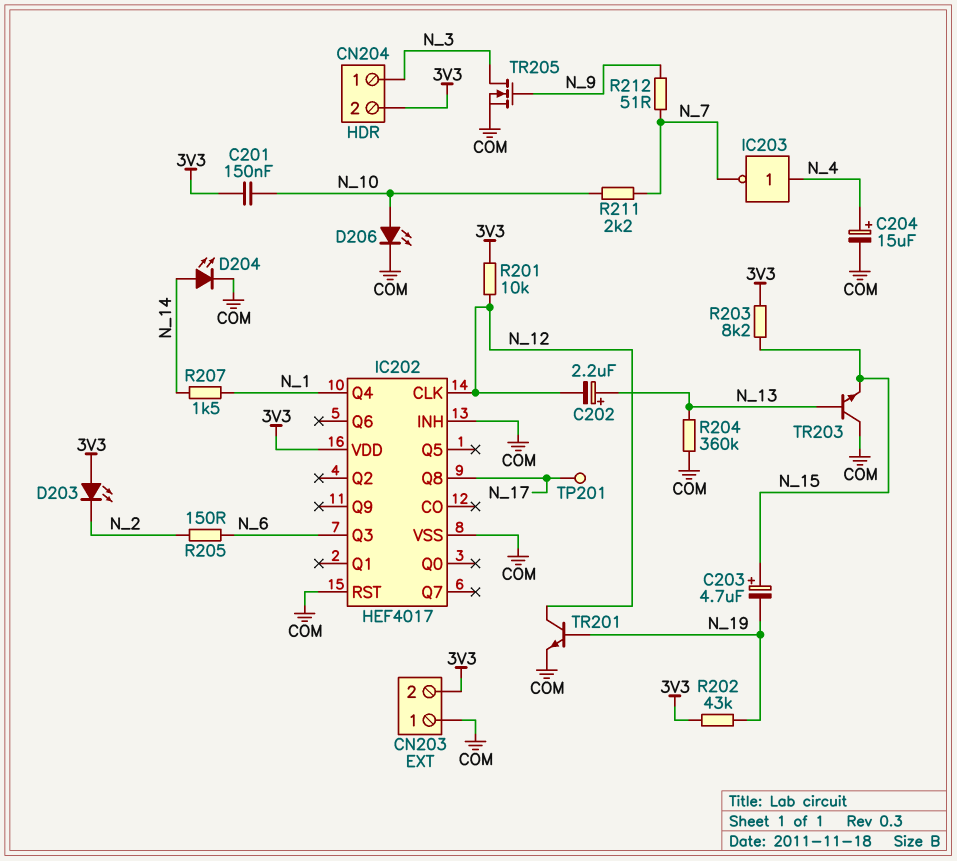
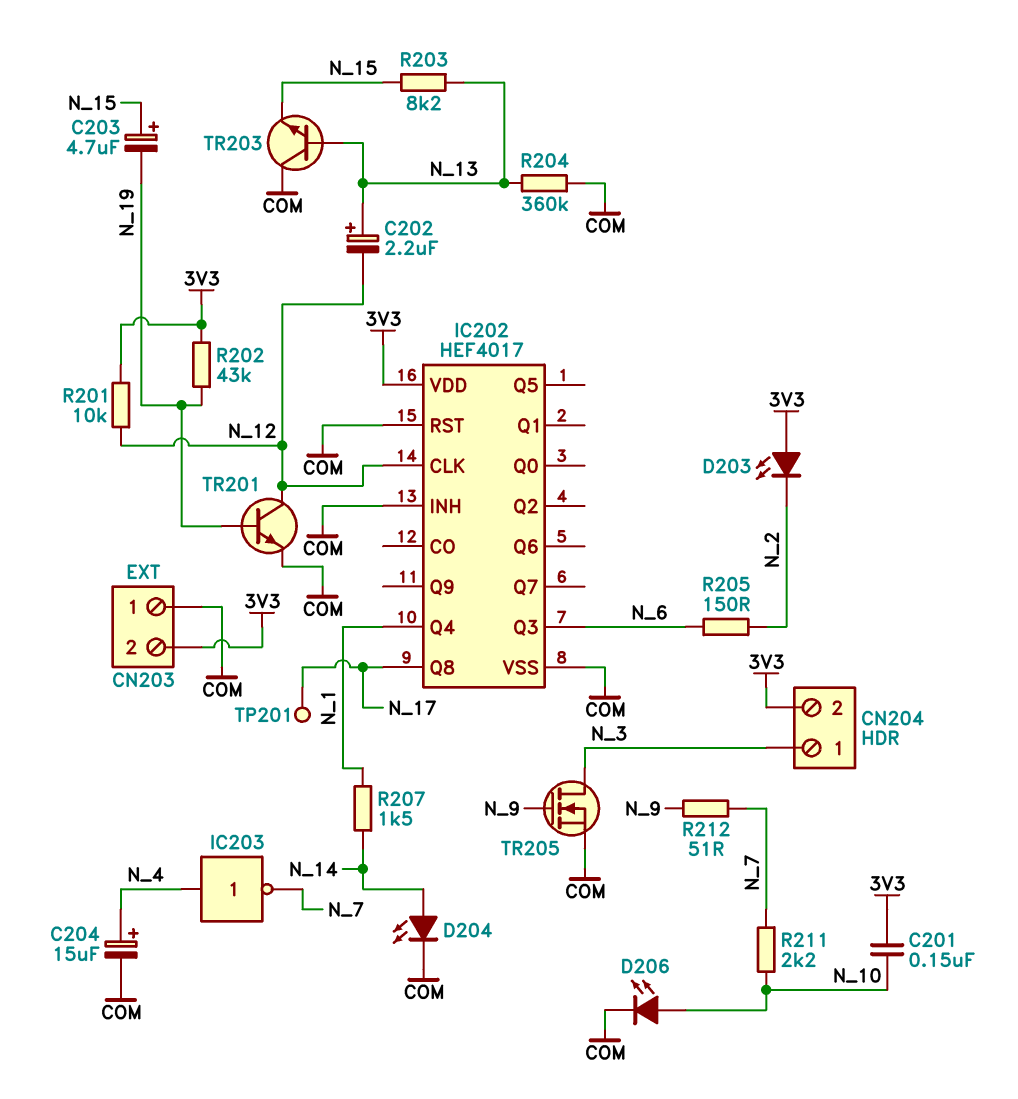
R203: 8.2k (3V3, N_15) -> 8.2k (N_13, N_15)

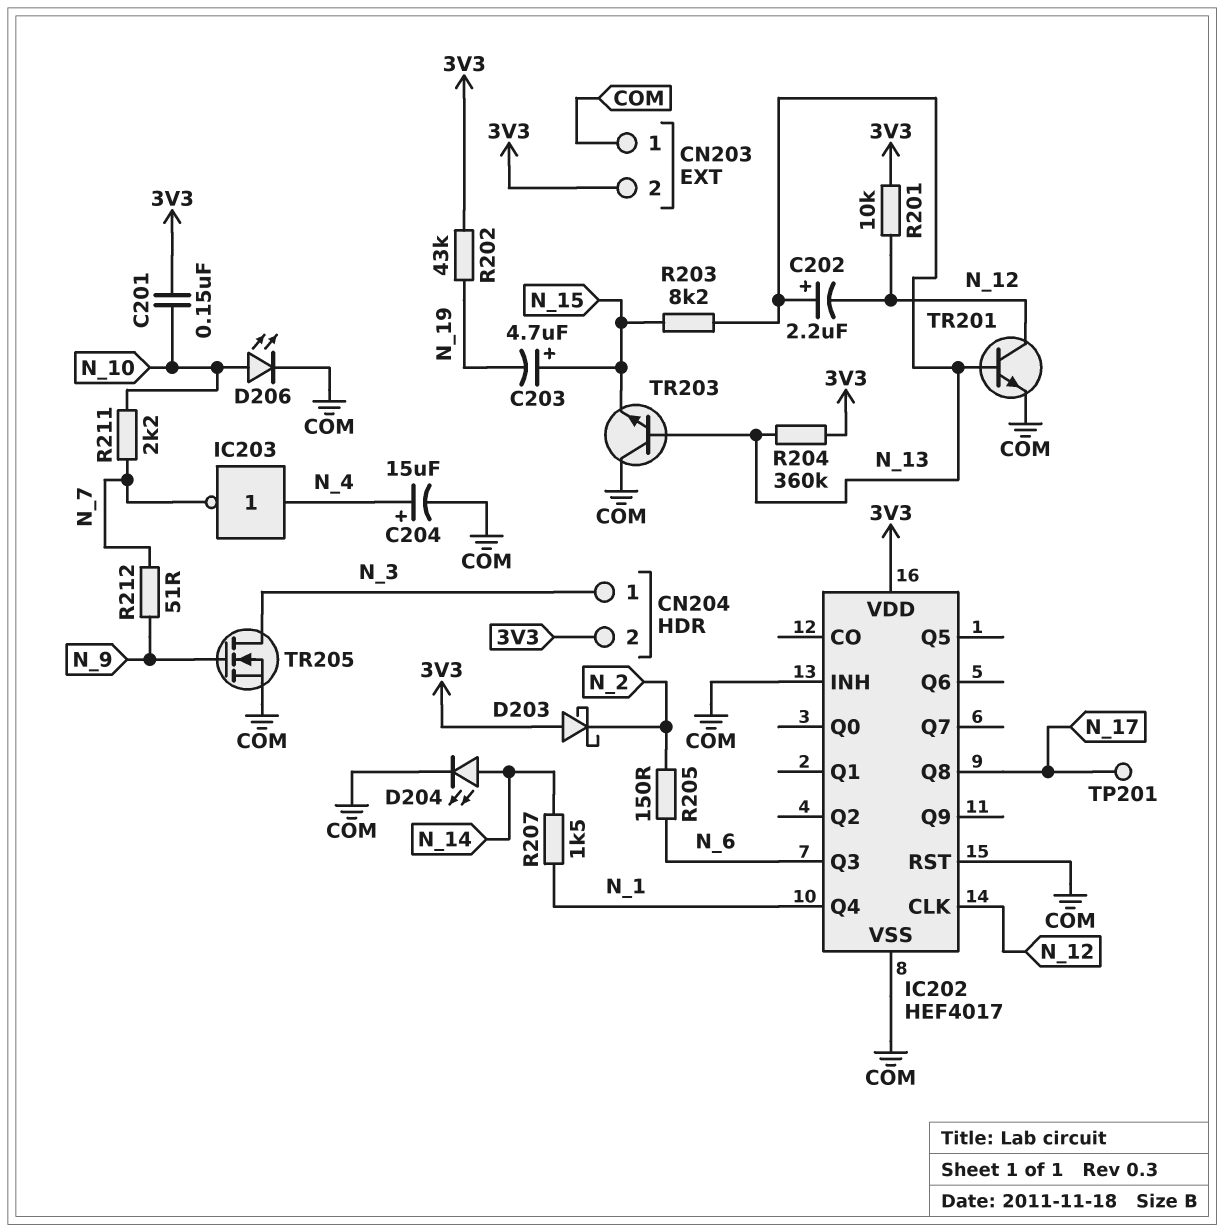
D203: LED (A 3V3, K N_2) -> schottky (A 3V3, K N_2)
R204: 360k (COM, N_13) -> 360k (3V3, N_13)
TR201: NPN (B N_19, C N_12, E COM) -> NPN (B N_13, C N_12, E COM)

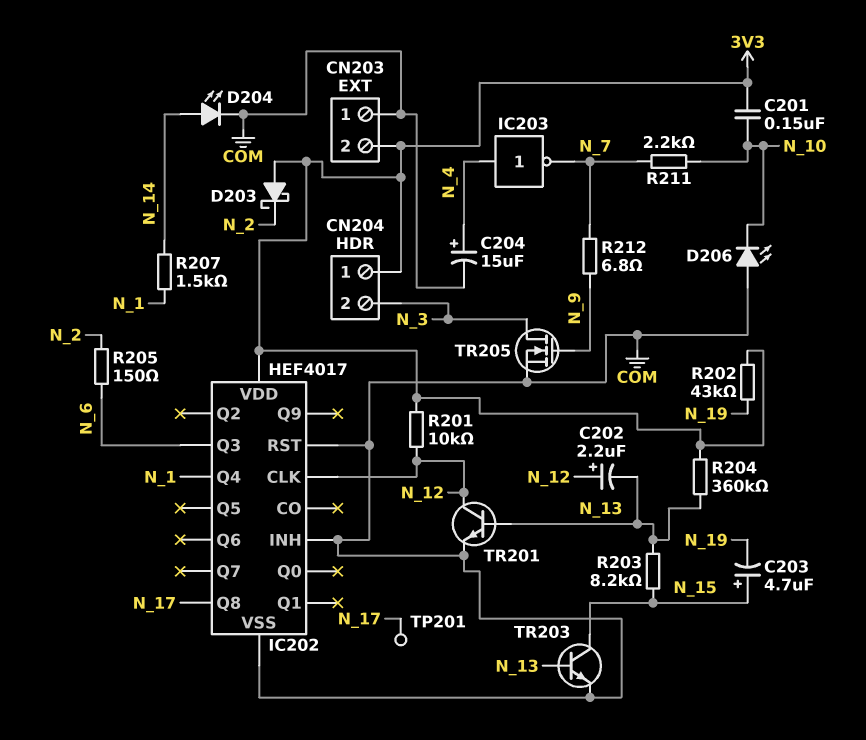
C202: 2.2uF (plus N_13, minus N_12) -> 2.2uF (plus N_12, minus N_13)
CN204 pin 1: N_3 -> 3V3
CN204 pin 2: 3V3 -> N_3
D206: LED (A N_10, K COM) -> LED (A COM, K N_10)
R212: 51 (N_7, N_9) -> 6.8 (N_7, N_9)
TR203: NPN (B N_13, C COM, E N_15) -> NPN (B N_13, C N_15, E COM)

